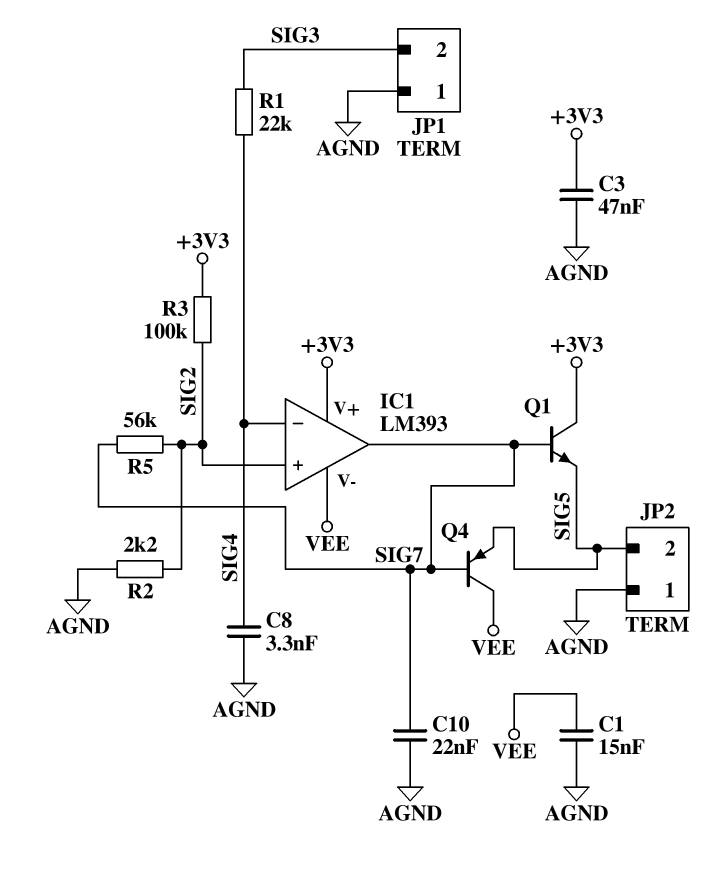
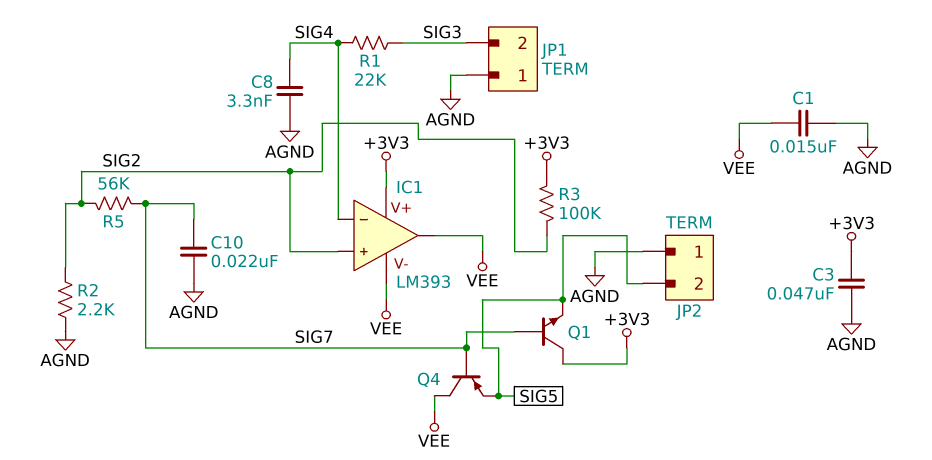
IC1 pin out: SIG7 -> VEE

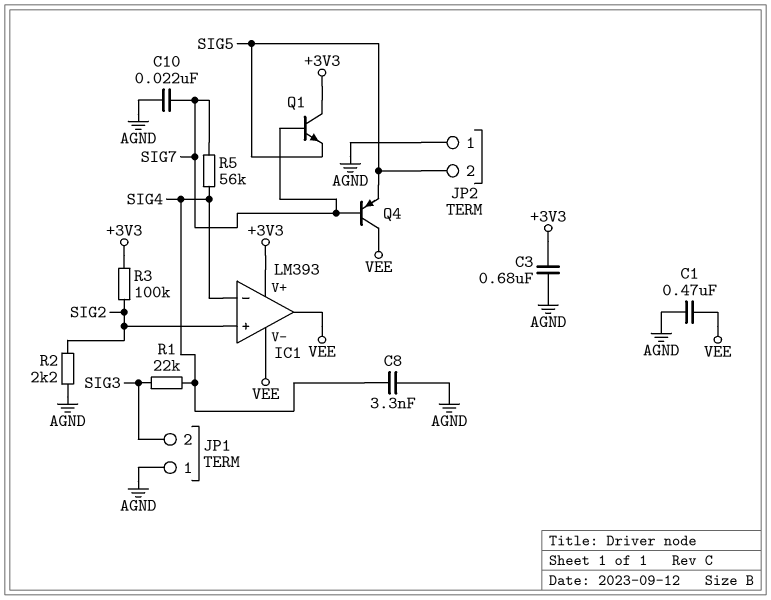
C1: 15nF (AGND, VEE) -> 470nF (AGND, VEE)
C3: 47nF (+3V3, AGND) -> 680nF (+3V3, AGND)
R5: 56k (SIG2, SIG7) -> 56k (SIG4, SIG7)

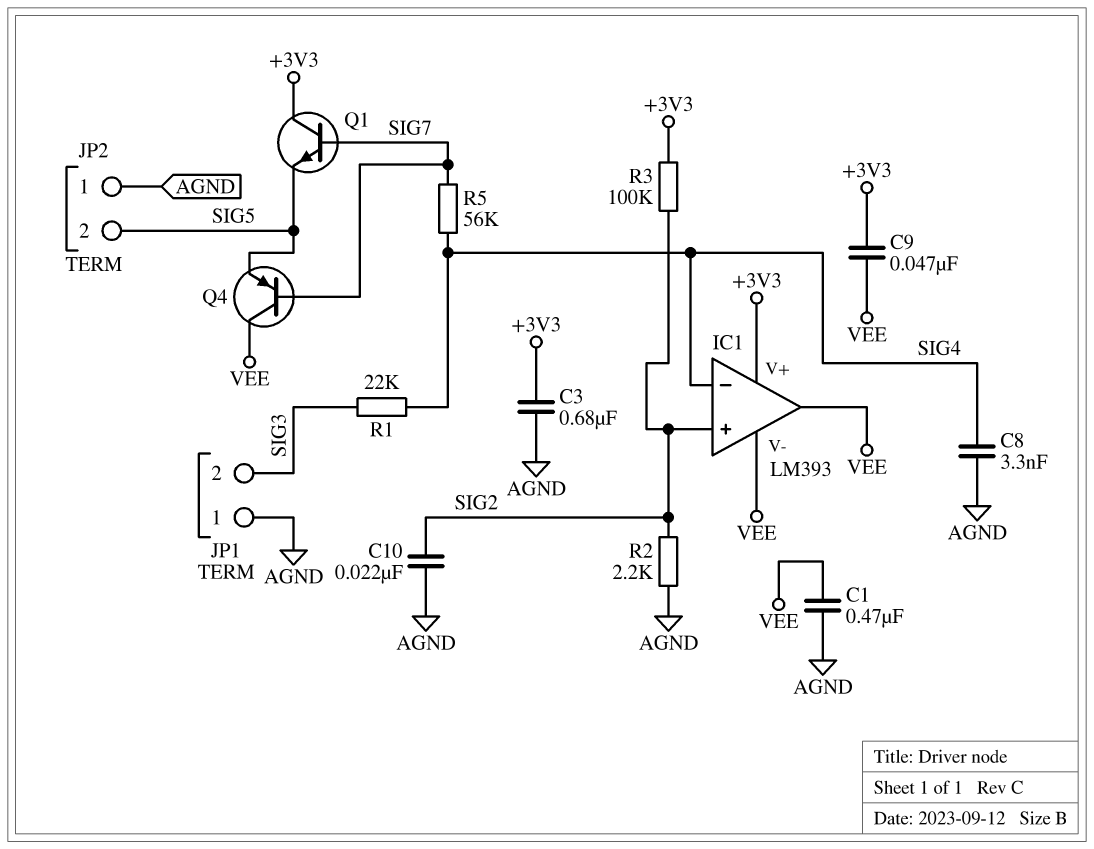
C9: none -> 47nF (+3V3, VEE)
C10: 22nF (AGND, SIG7) -> 22nF (AGND, SIG2)

